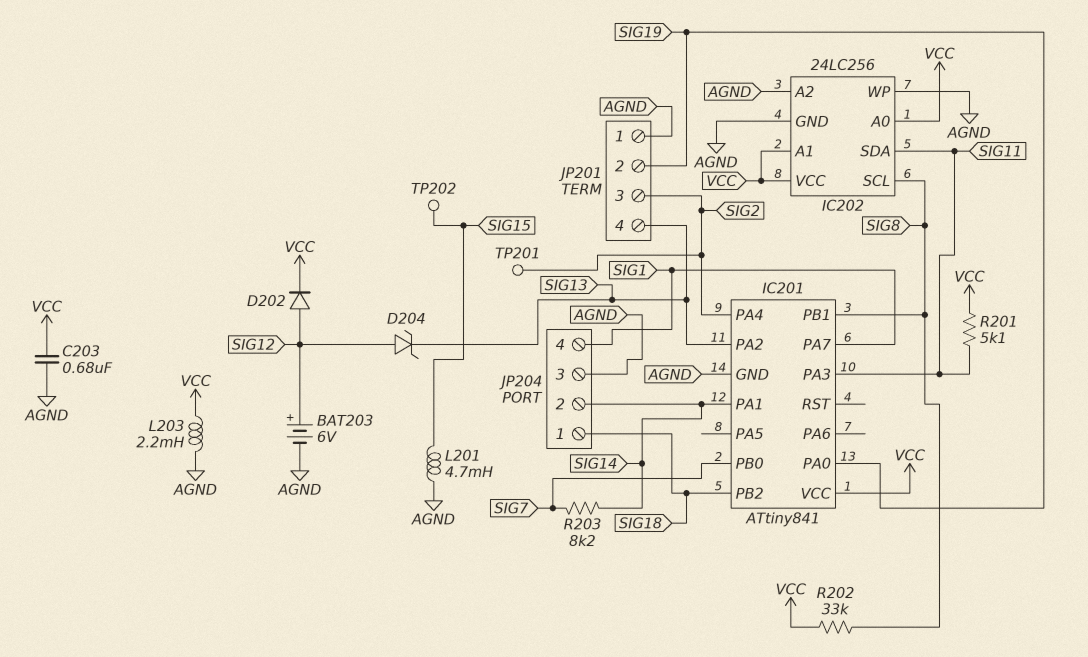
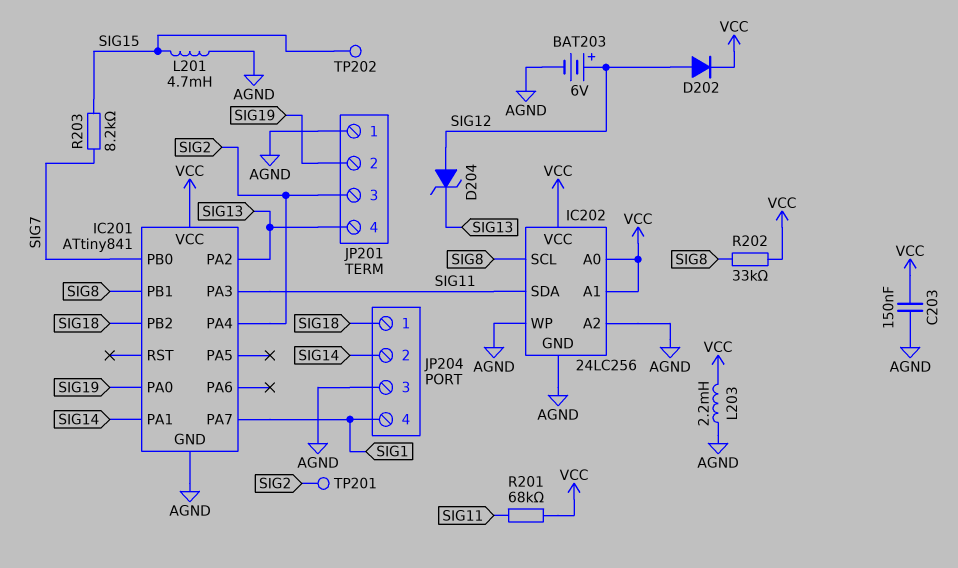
C203: 680nF (AGND, VCC) -> 150nF (AGND, VCC)
R201: 5.1k (SIG11, VCC) -> 68k (SIG11, VCC)
R203: 8.2k (SIG7, SIG14) -> 8.2k (SIG7, SIG15)

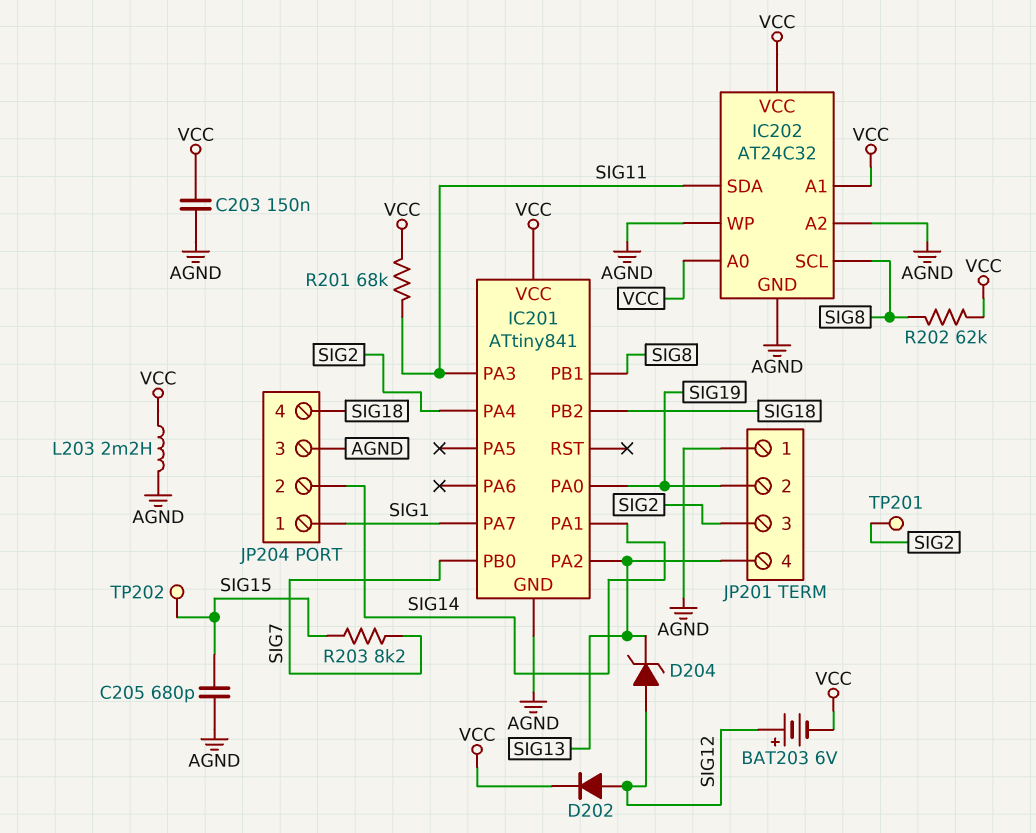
BAT203: 6V (plus SIG12, minus AGND) -> 6V (plus SIG12, minus VCC)
C205: none -> 680pF (AGND, SIG15)
IC202: 24LC256 -> AT24C32
JP204 pin 1: SIG18 -> SIG1
JP204 pin 4: SIG1 -> SIG18
L201: 4.7mH (AGND, SIG15) -> none
R202: 33k (SIG8, VCC) -> 62k (SIG8, VCC)

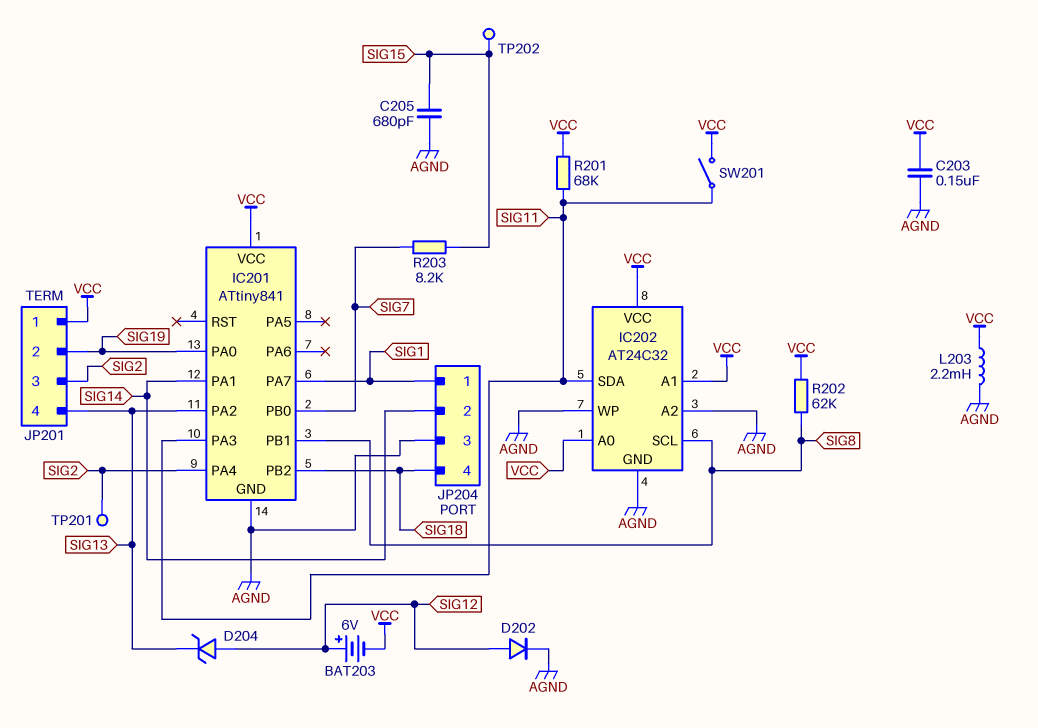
D202: diode (A SIG12, K VCC) -> diode (A SIG12, K AGND)
JP201 pin 1: AGND -> VCC
SW201: none -> switch (SIG11, VCC)

